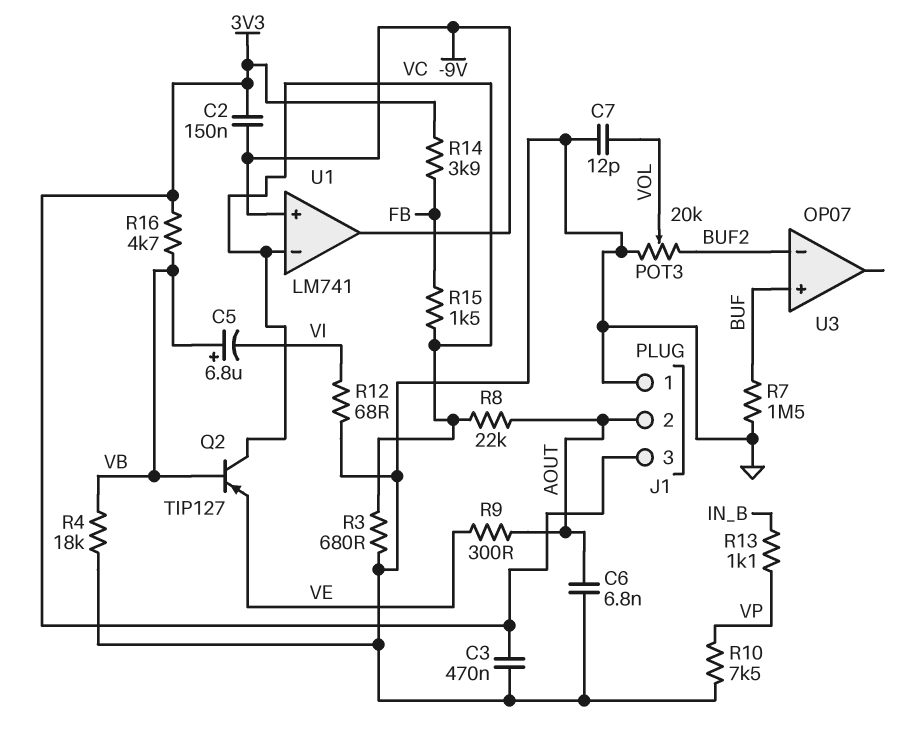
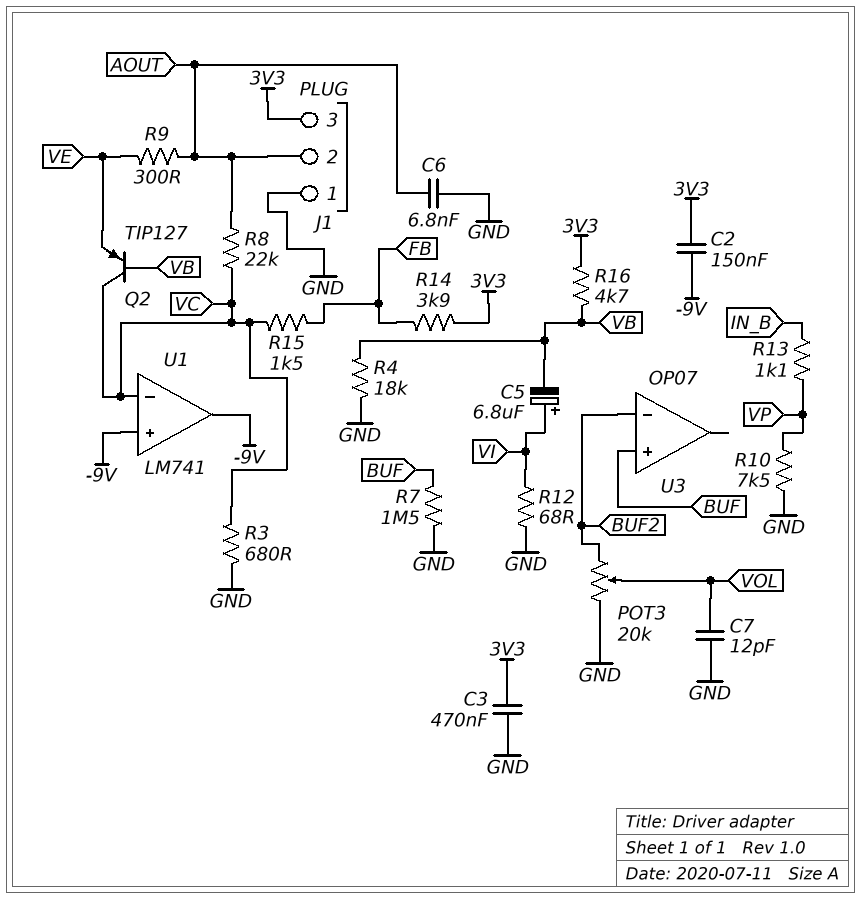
C5: 6.8uF (plus VB, minus VI) -> 6.8uF (plus VI, minus VB)

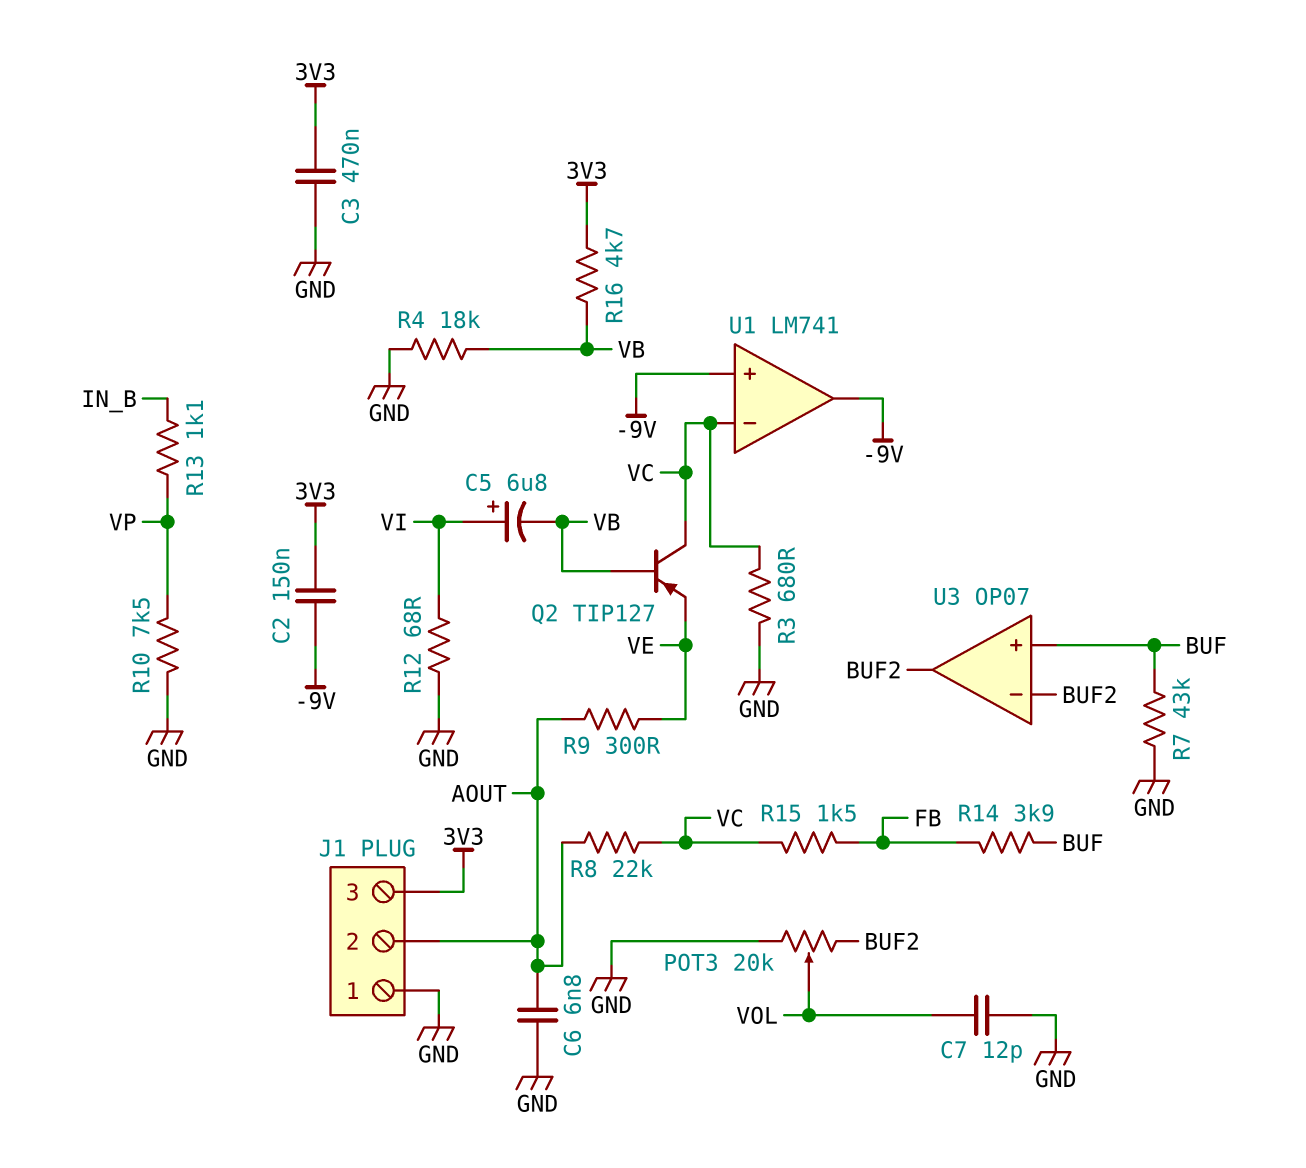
R7: 1.5M (BUF, GND) -> 43k (BUF, GND)
R14: 3.9k (3V3, FB) -> 3.9k (BUF, FB)
U3 pin out: none -> BUF2

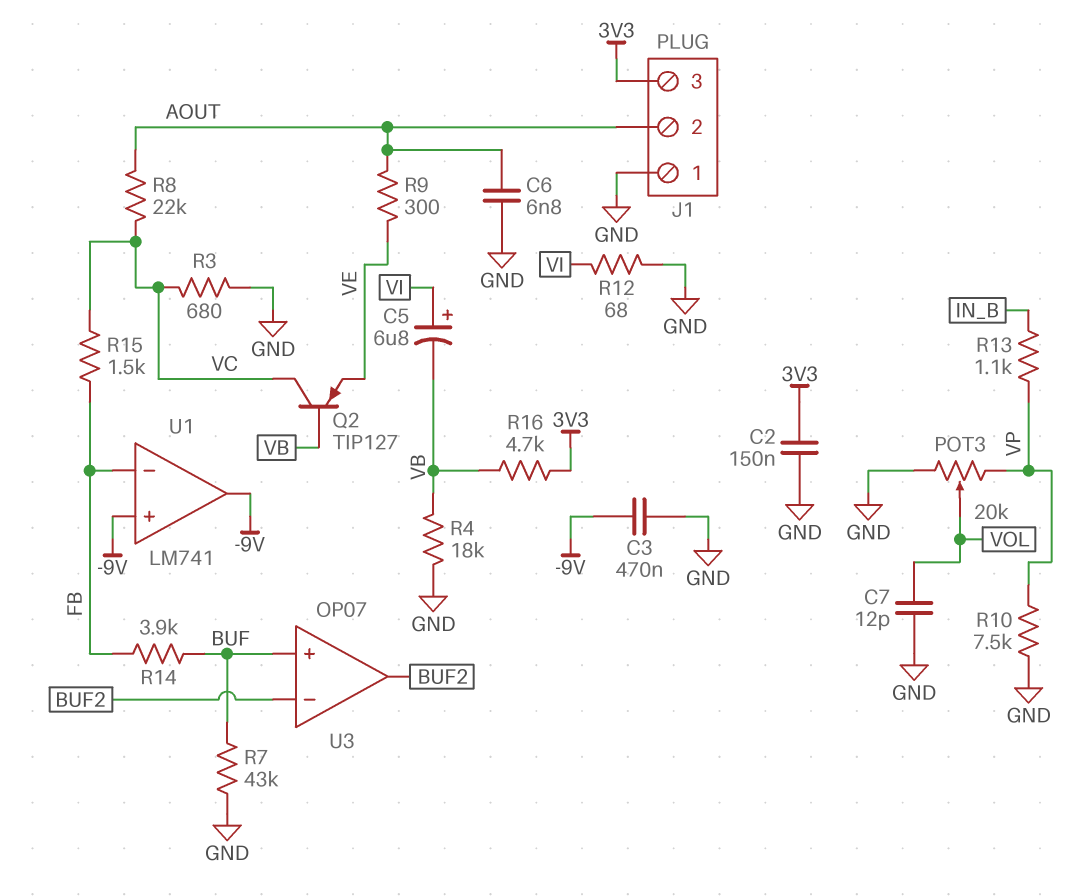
C2: 150nF (-9V, 3V3) -> 150nF (3V3, GND)
C3: 470nF (3V3, GND) -> 470nF (-9V, GND)
POT3: 20k (BUF2, GND, wiper VOL) -> 20k (GND, VP, wiper VOL)
U1 pin in-: VC -> FB

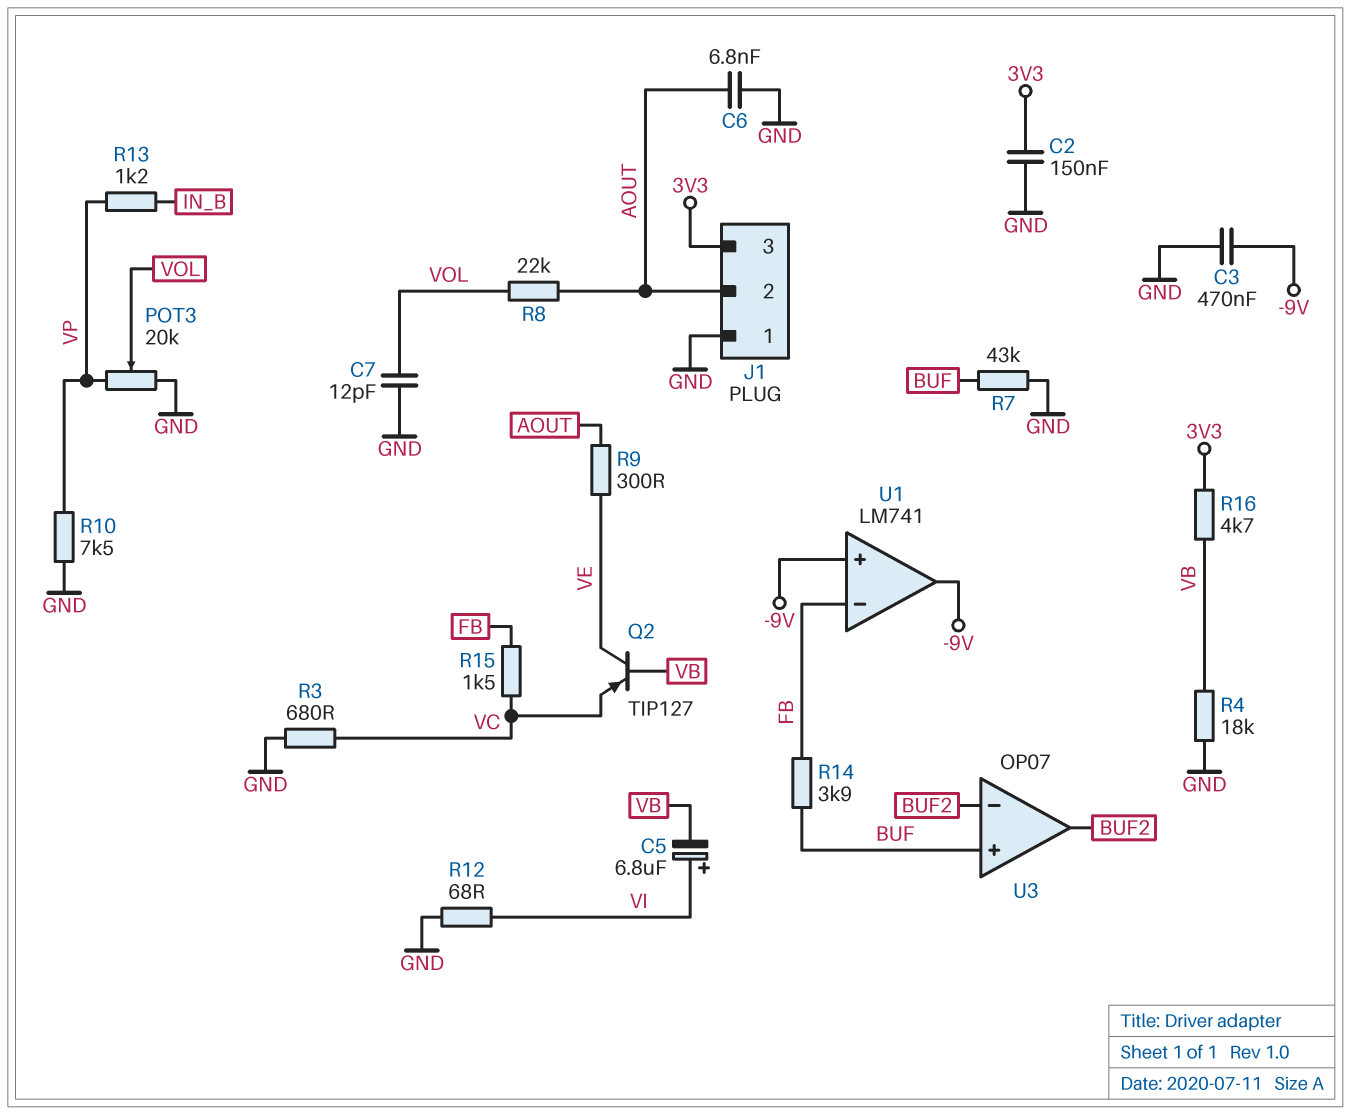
Q2: PNP TIP127 (B VB, C VC, E VE) -> PNP TIP127 (B VB, C VE, E VC)
R8: 22k (AOUT, VC) -> 22k (AOUT, VOL)
R13: 1.1k (IN_B, VP) -> 1.2k (IN_B, VP)

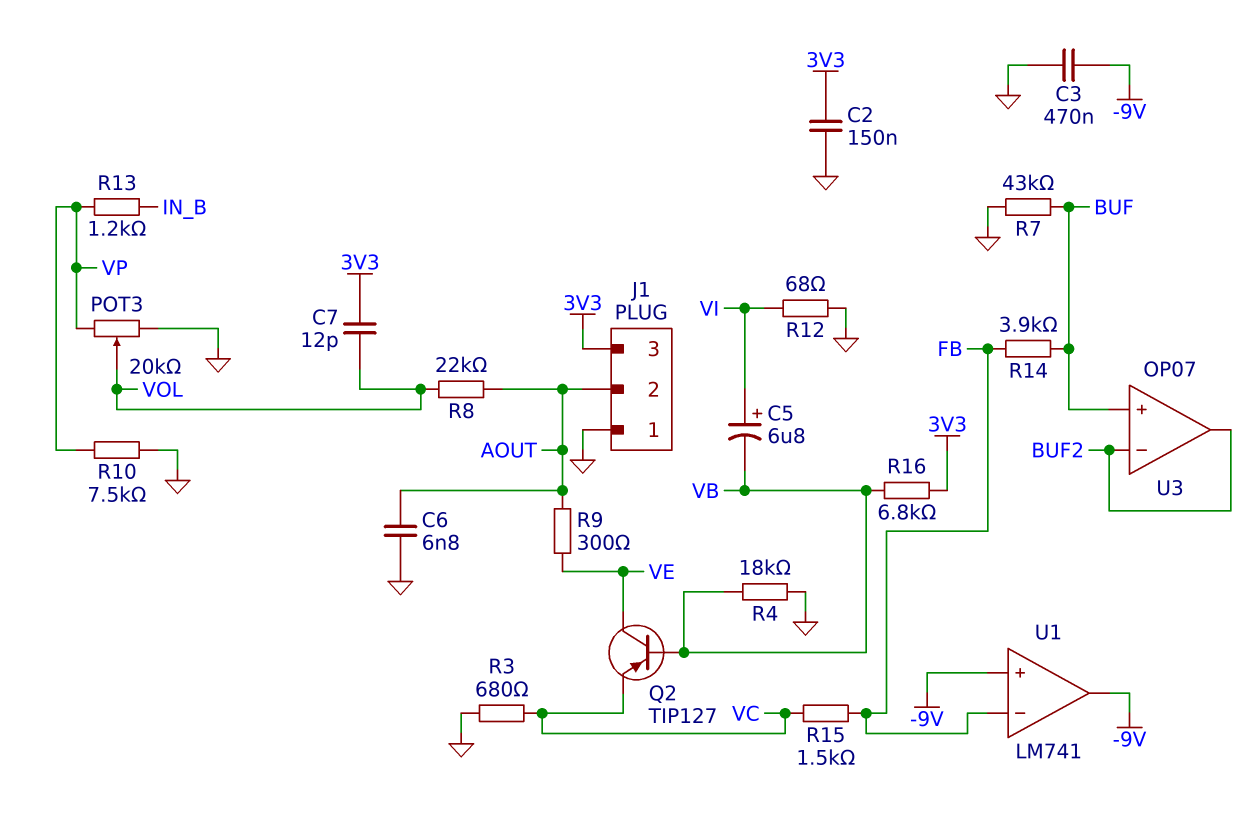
C7: 12pF (GND, VOL) -> 12pF (3V3, VOL)
R16: 4.7k (3V3, VB) -> 6.8k (3V3, VB)

